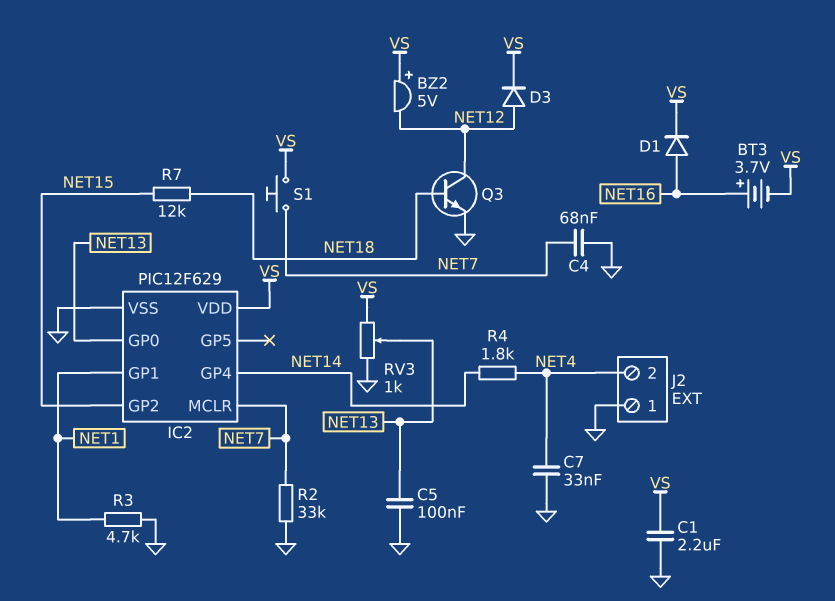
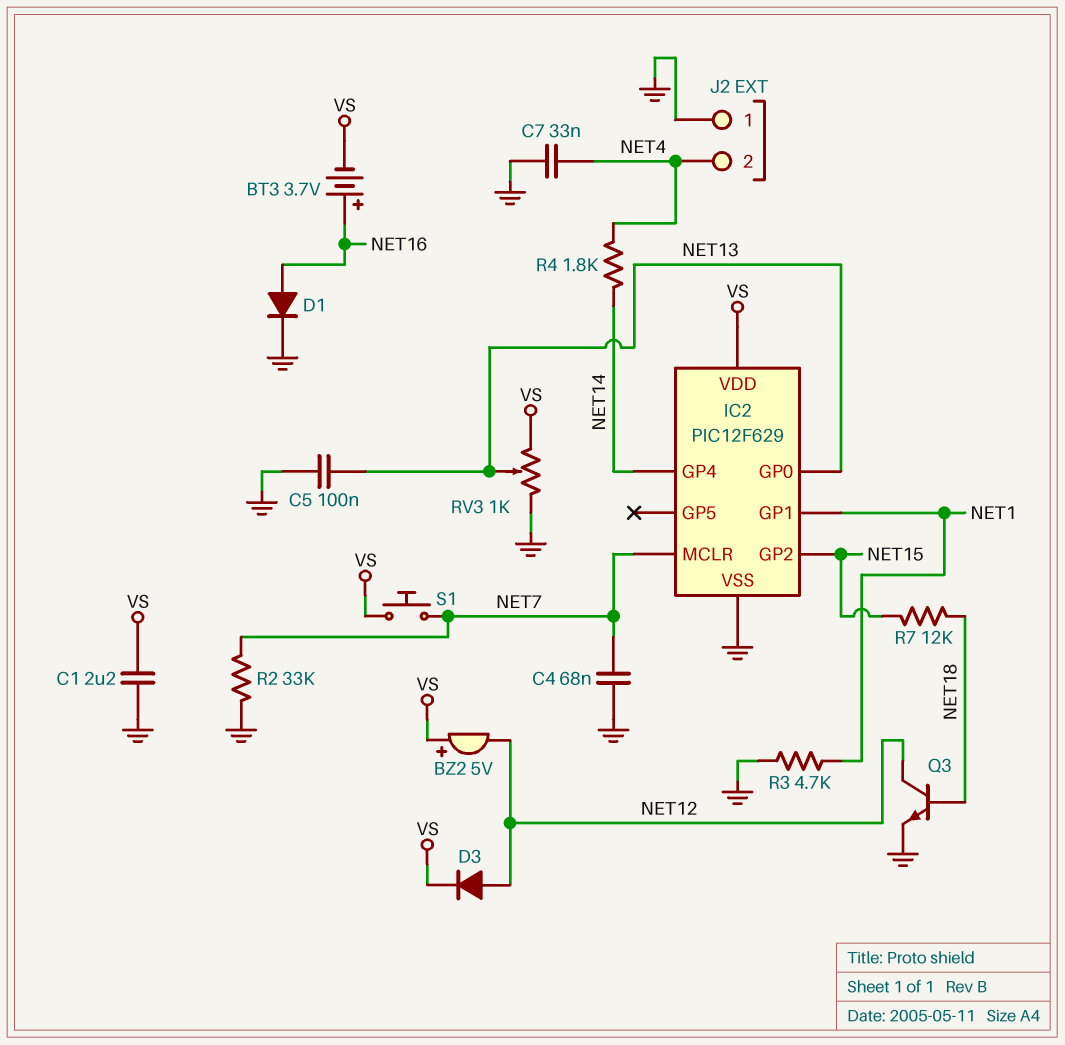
D1: diode (A NET16, K VS) -> diode (A NET16, K GND)

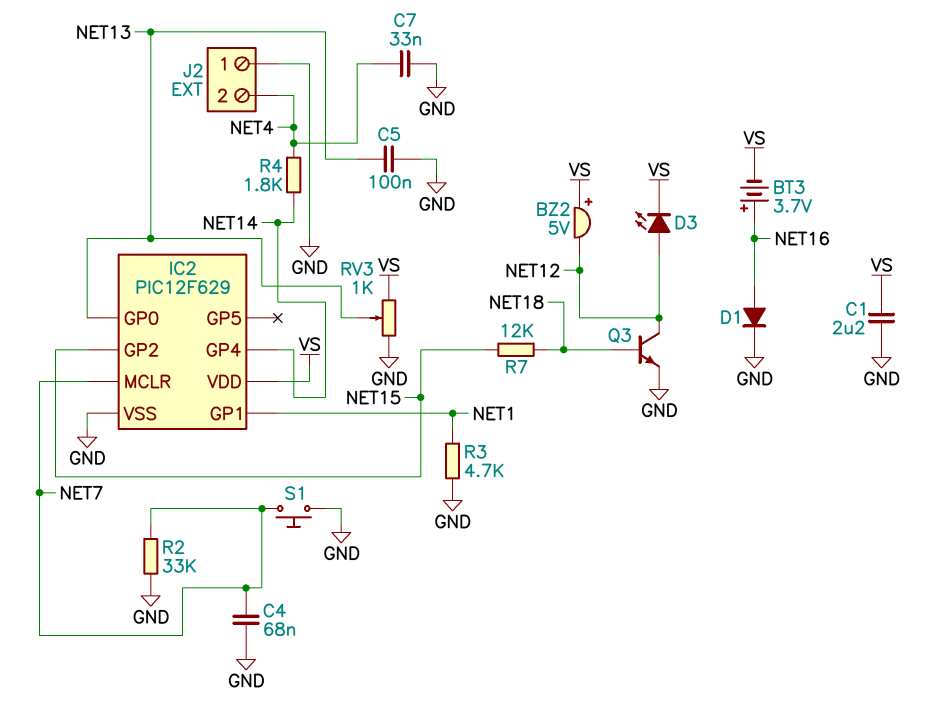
D3: diode (A NET12, K VS) -> LED (A NET12, K VS)
S1: button (NET7, VS) -> button (GND, NET7)

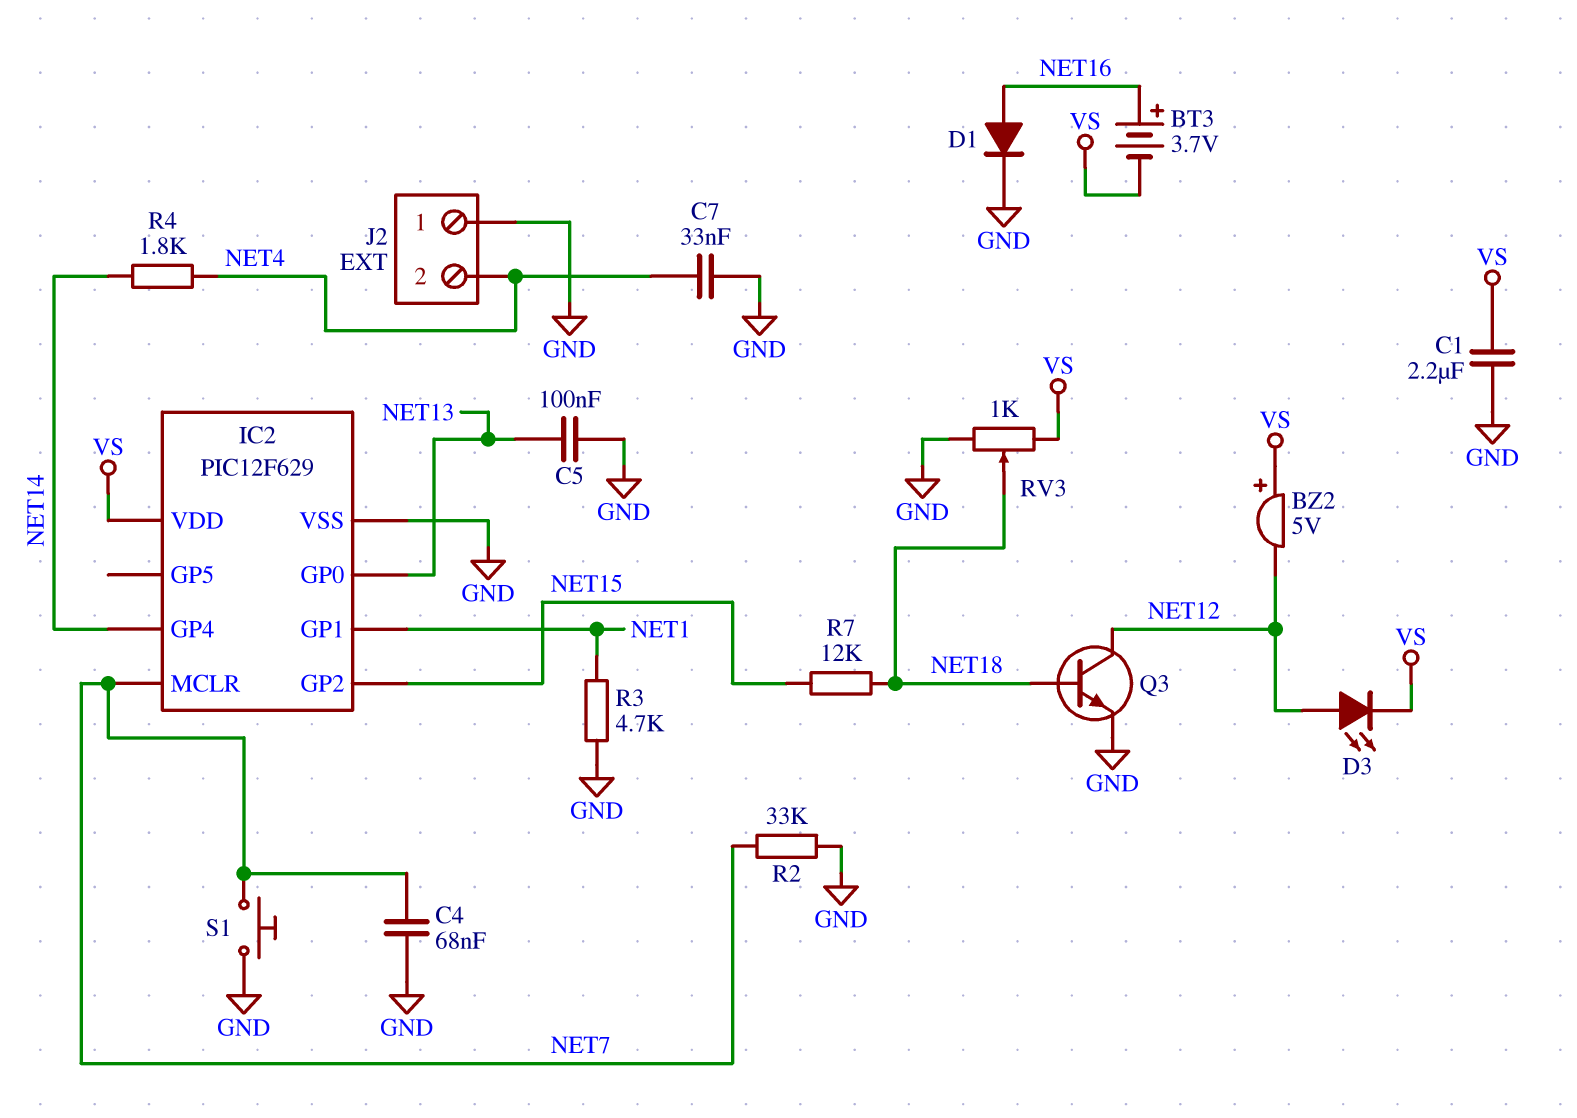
RV3: 1k (GND, VS, wiper NET13) -> 1k (GND, VS, wiper NET18)

